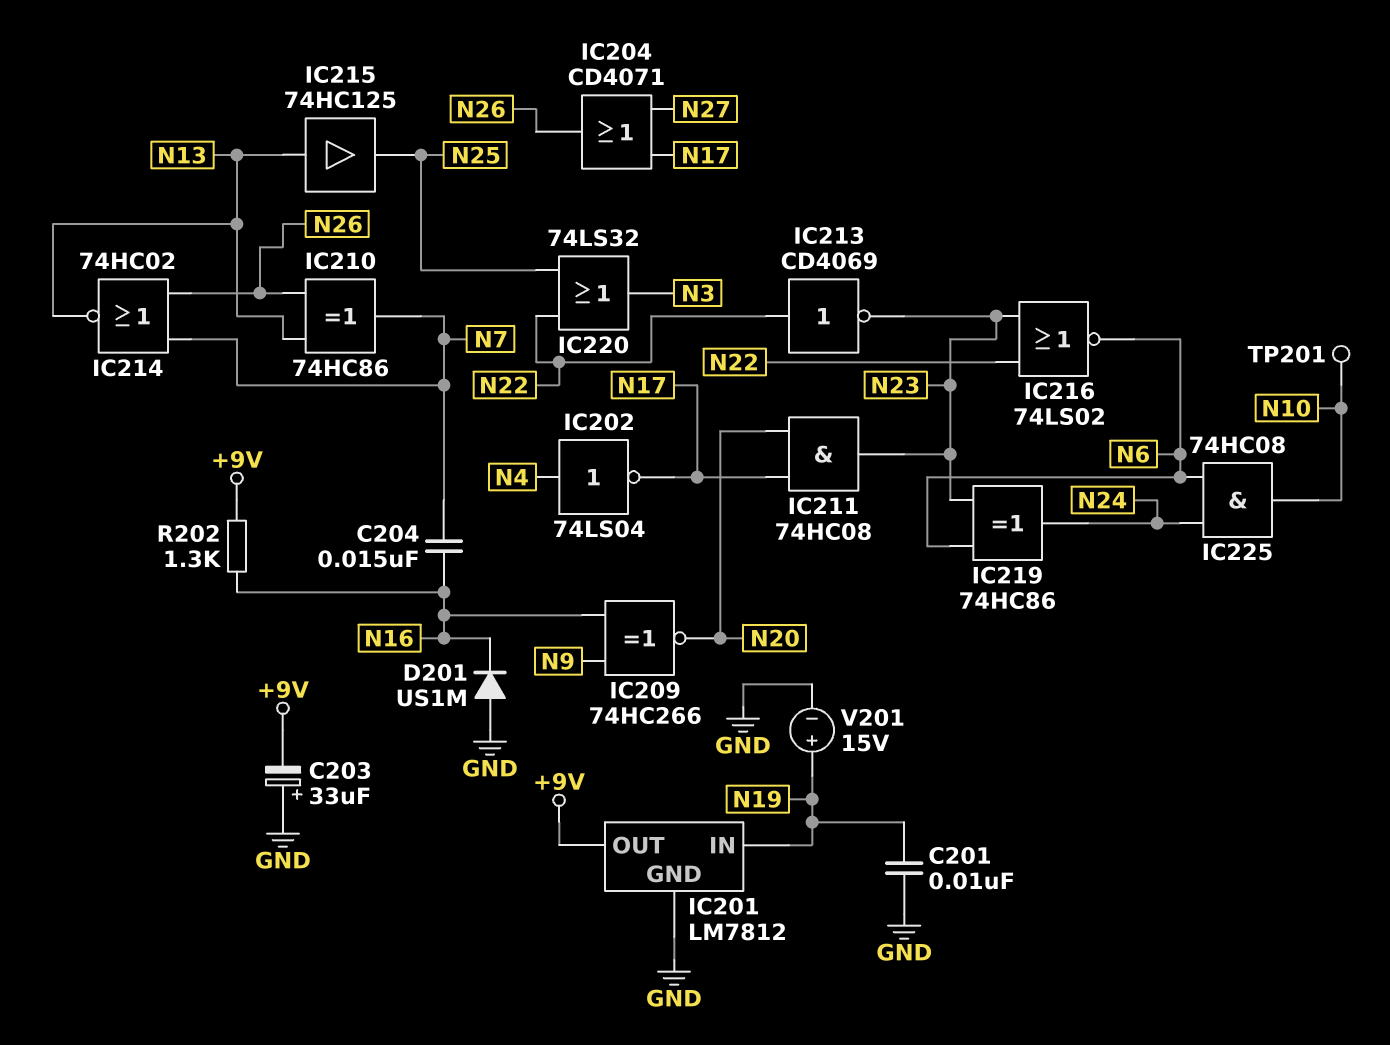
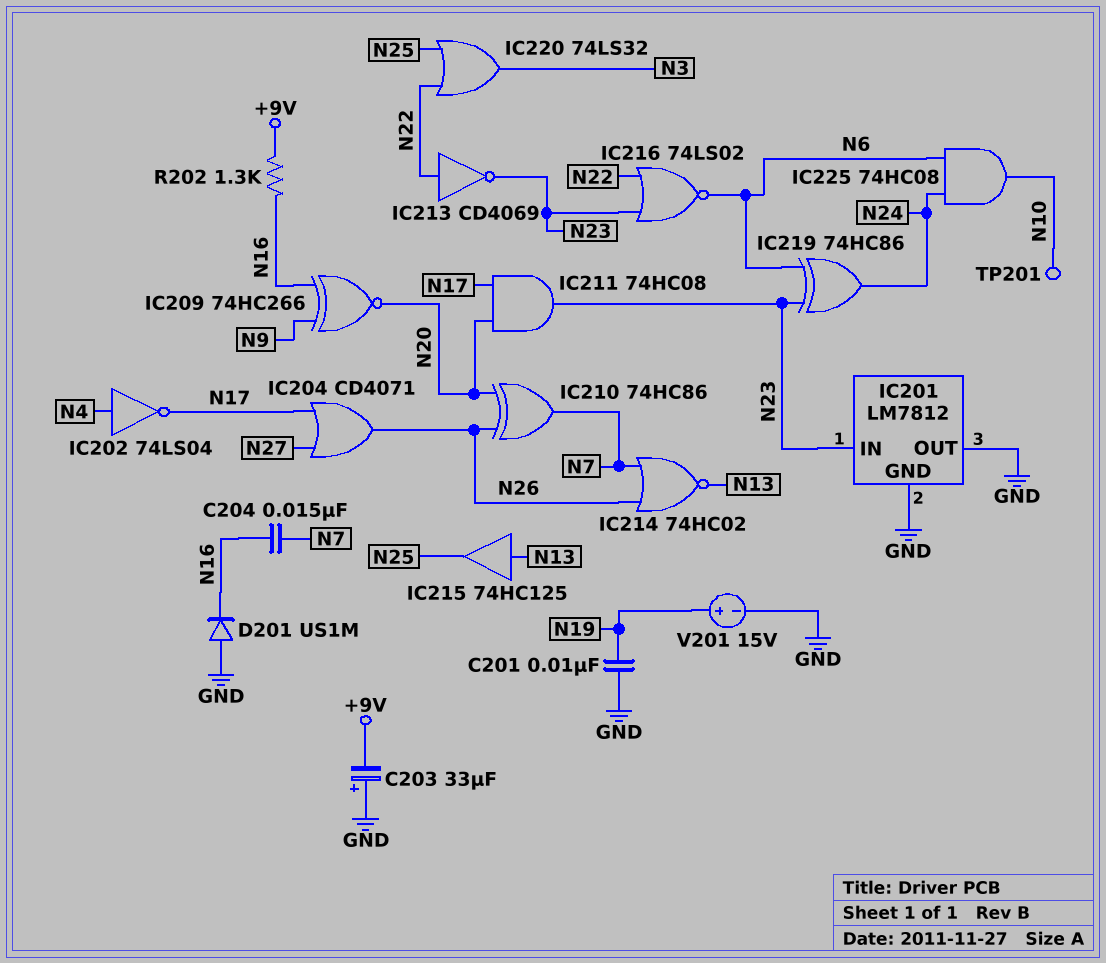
IC201 pin IN: N19 -> N23
IC201 pin OUT: +9V -> GND
IC210: XOR 74HC86 (in N13, in N26, out N7) -> XOR 74HC86 (in N20, in N26, out N7)

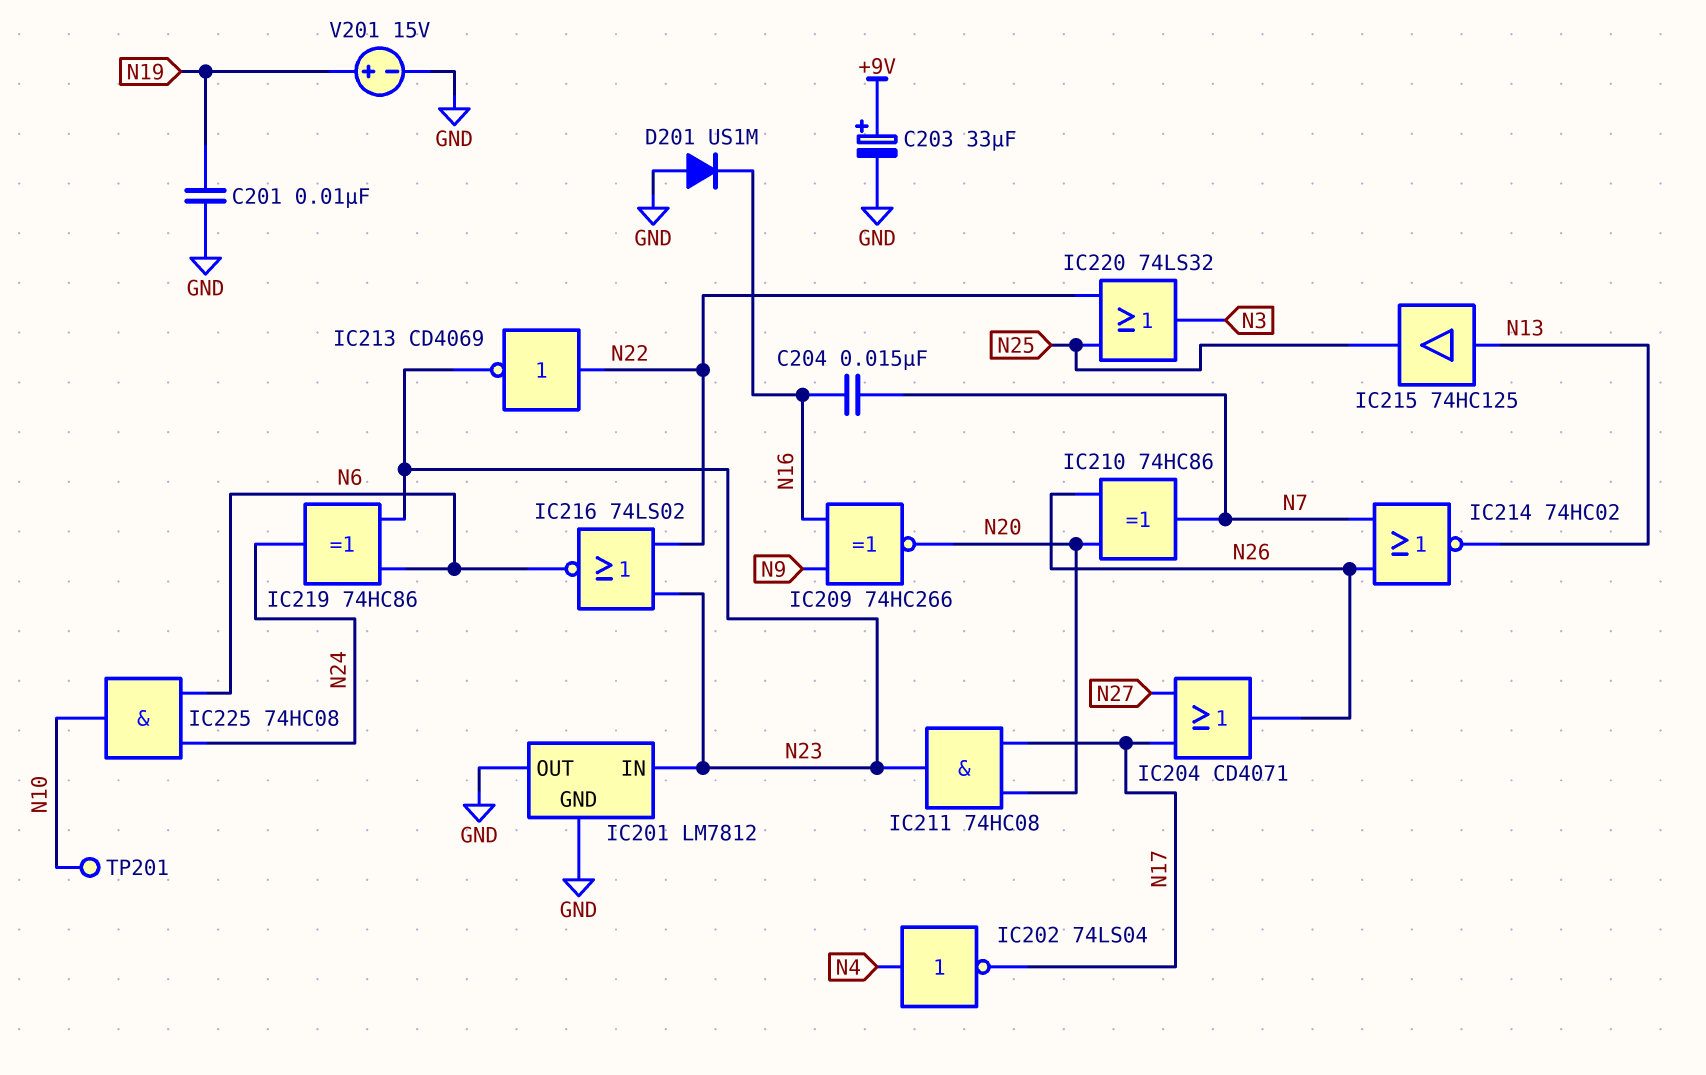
C203: 33uF (plus GND, minus +9V) -> 33uF (plus +9V, minus GND)
R202: 1.3k (+9V, N16) -> none

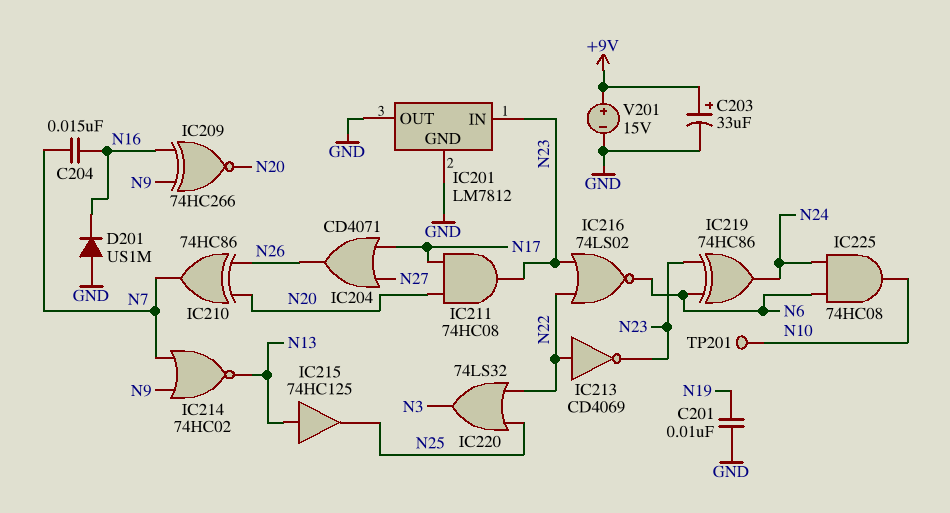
IC202: NOT 74LS04 (in N4, out N17) -> none
IC214: NOR 74HC02 (in N7, in N26, out N13) -> NOR 74HC02 (in N7, in N9, out N13)
V201: 15V (plus N19, minus GND) -> 15V (plus +9V, minus GND)

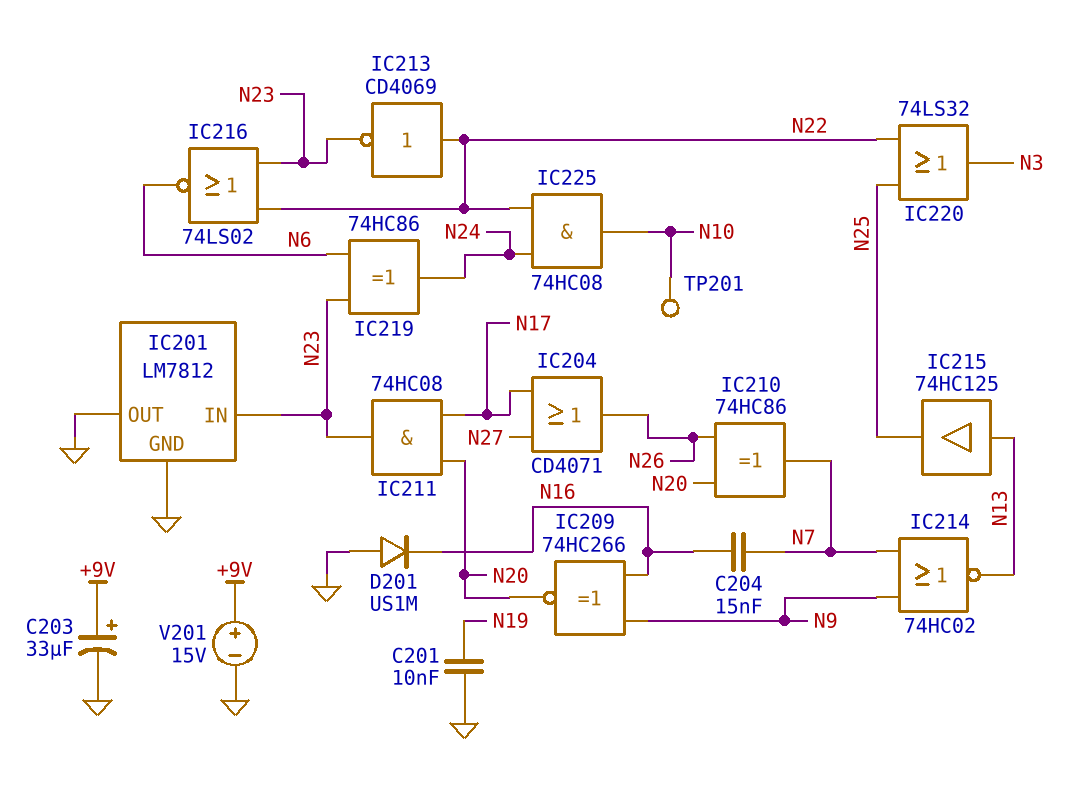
IC225: AND 74HC08 (in N6, in N24, out N10) -> AND 74HC08 (in N22, in N24, out N10)

